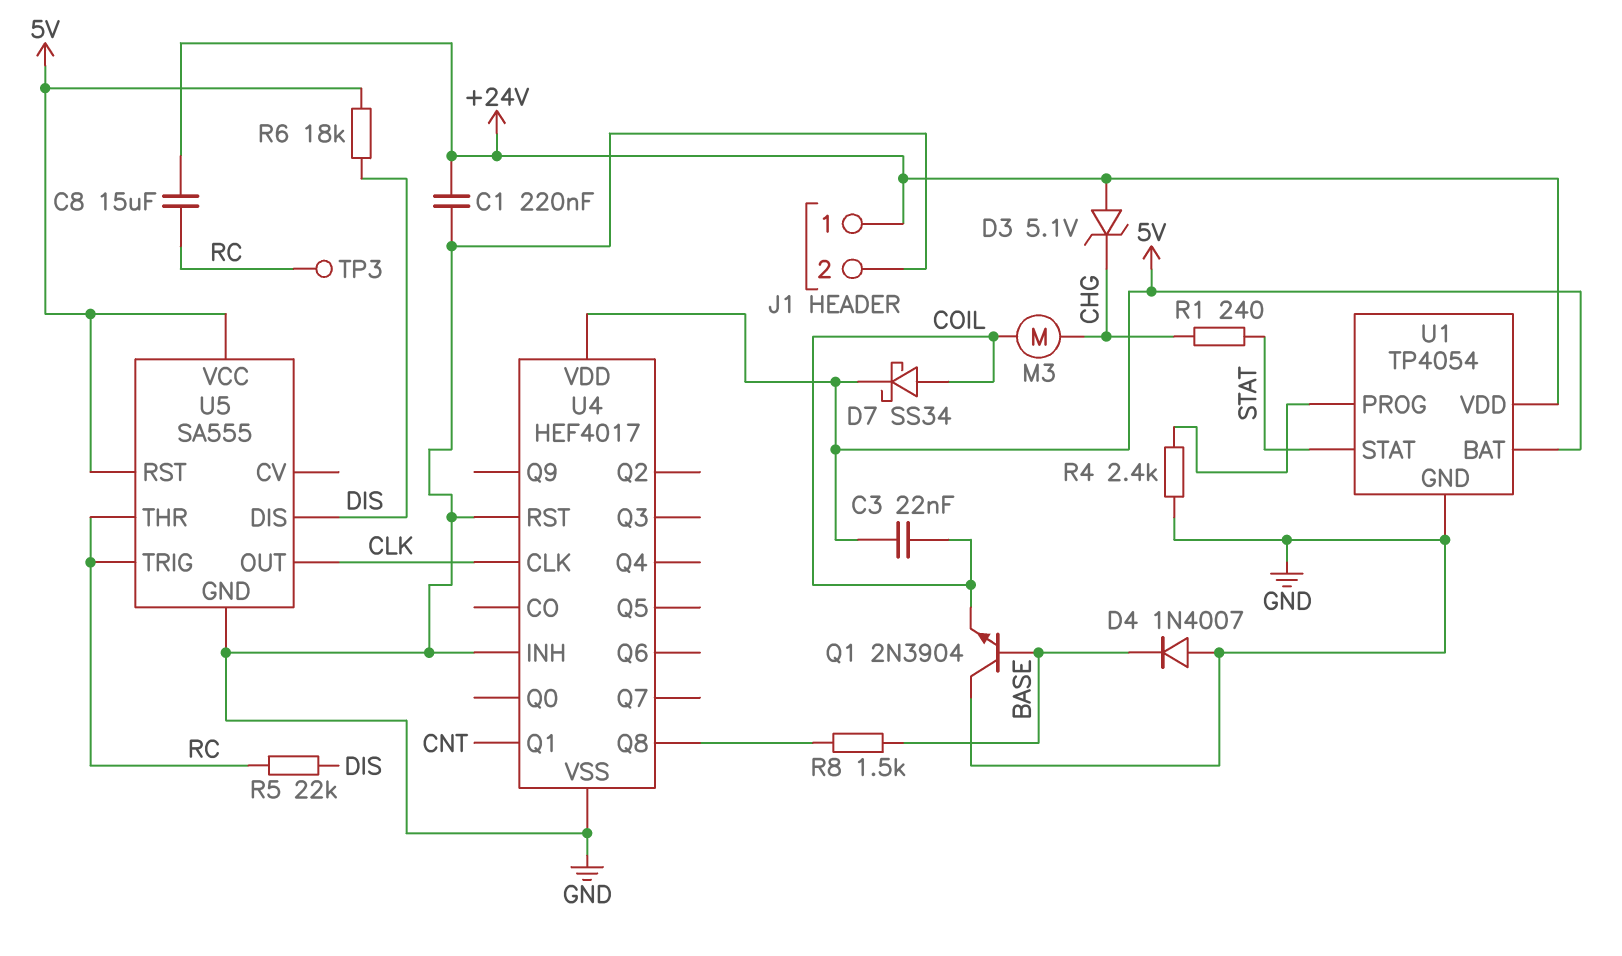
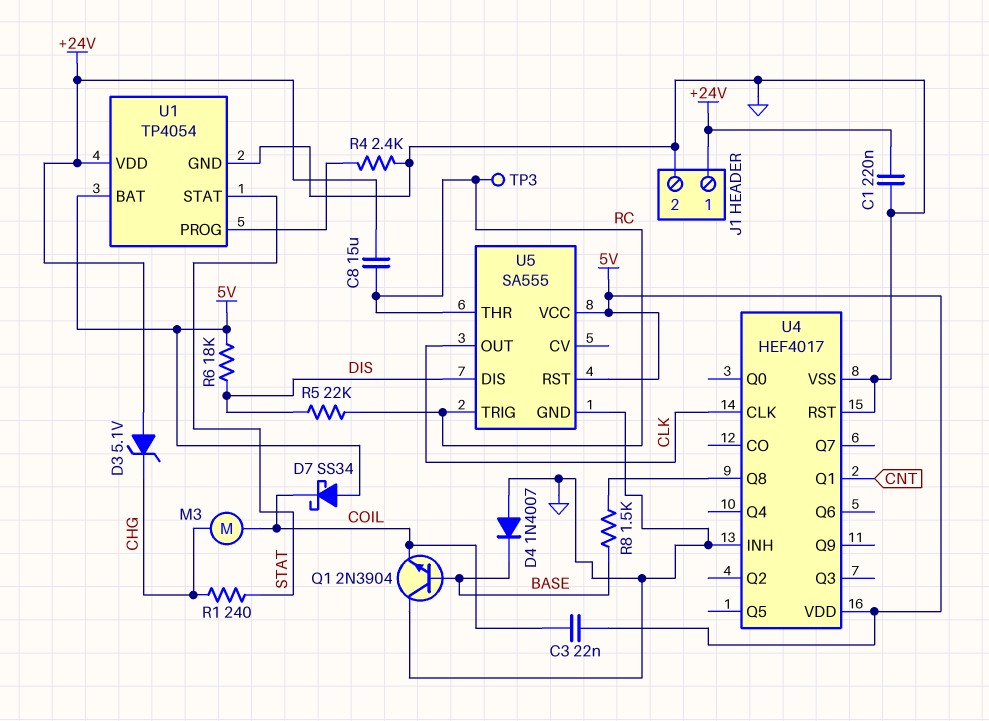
D7: schottky SS34 (A COIL, K 5V) -> schottky SS34 (A 5V, K COIL)

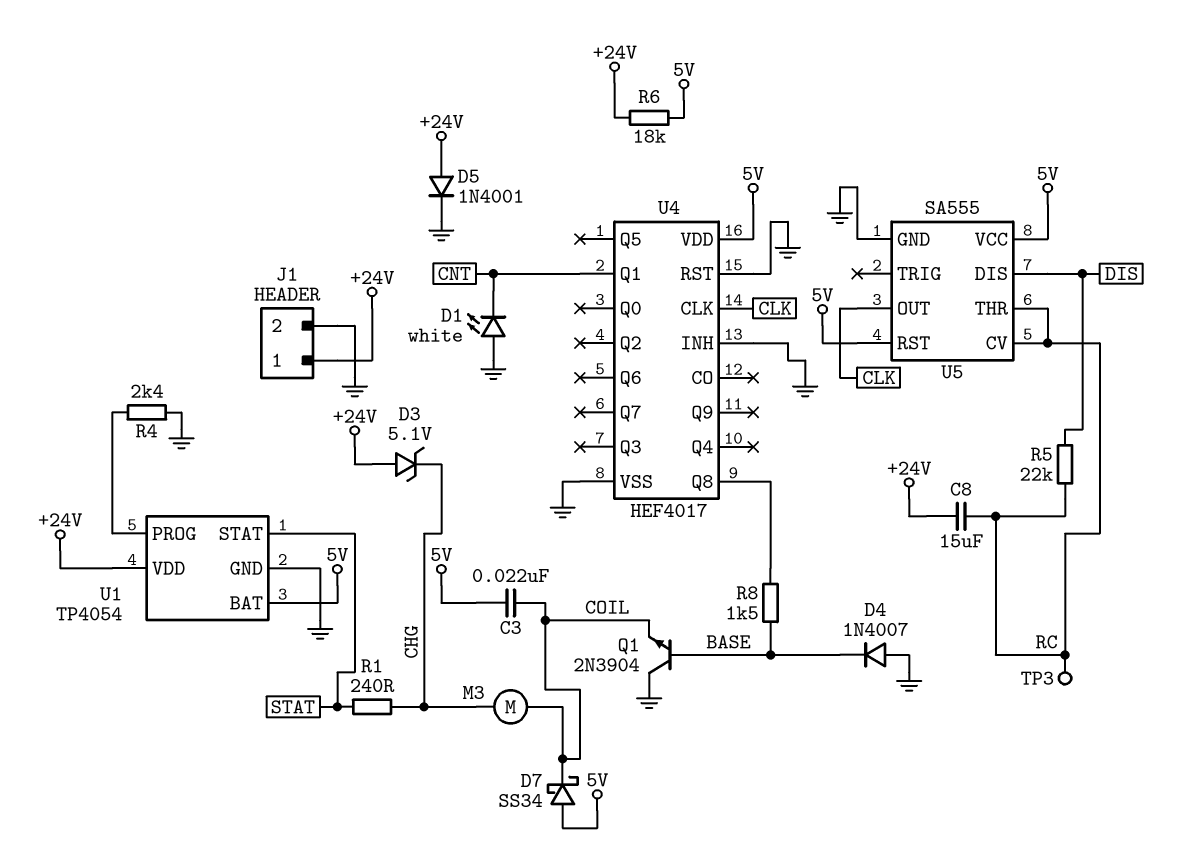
C1: 220nF (+24V, GND) -> none
D1: none -> LED white (A GND, K CNT)
D5: none -> diode 1N4001 (A +24V, K GND)
R6: 18k (5V, DIS) -> 18k (+24V, 5V)
U5 pin CV: none -> RC
U5 pin TRIG: RC -> none

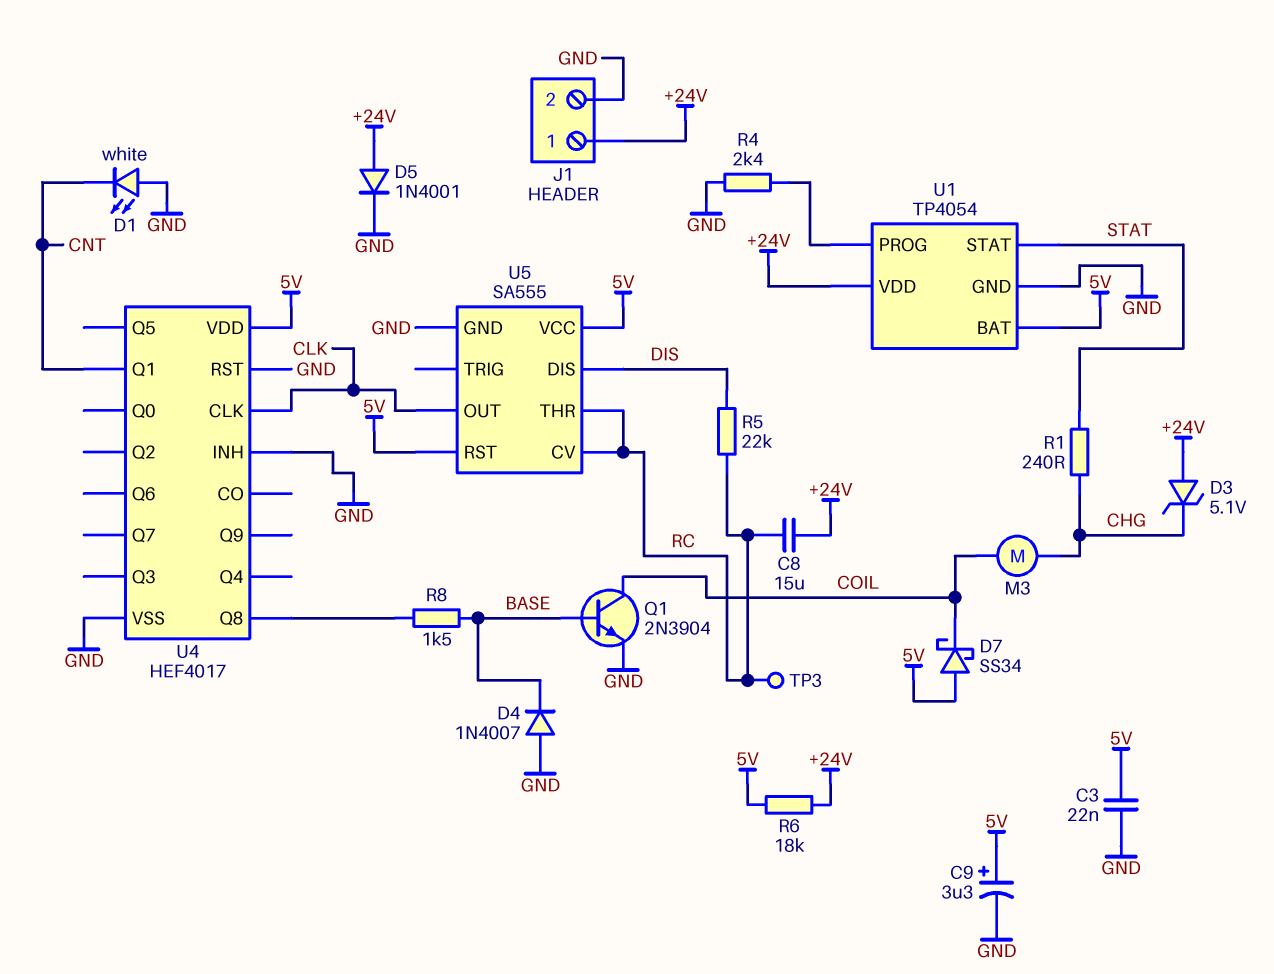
C3: 22nF (5V, COIL) -> 22nF (5V, GND)
C9: none -> 3.3uF (plus 5V, minus GND)
Q1: NPN 2N3904 (B BASE, C GND, E COIL) -> NPN 2N3904 (B BASE, C COIL, E GND)

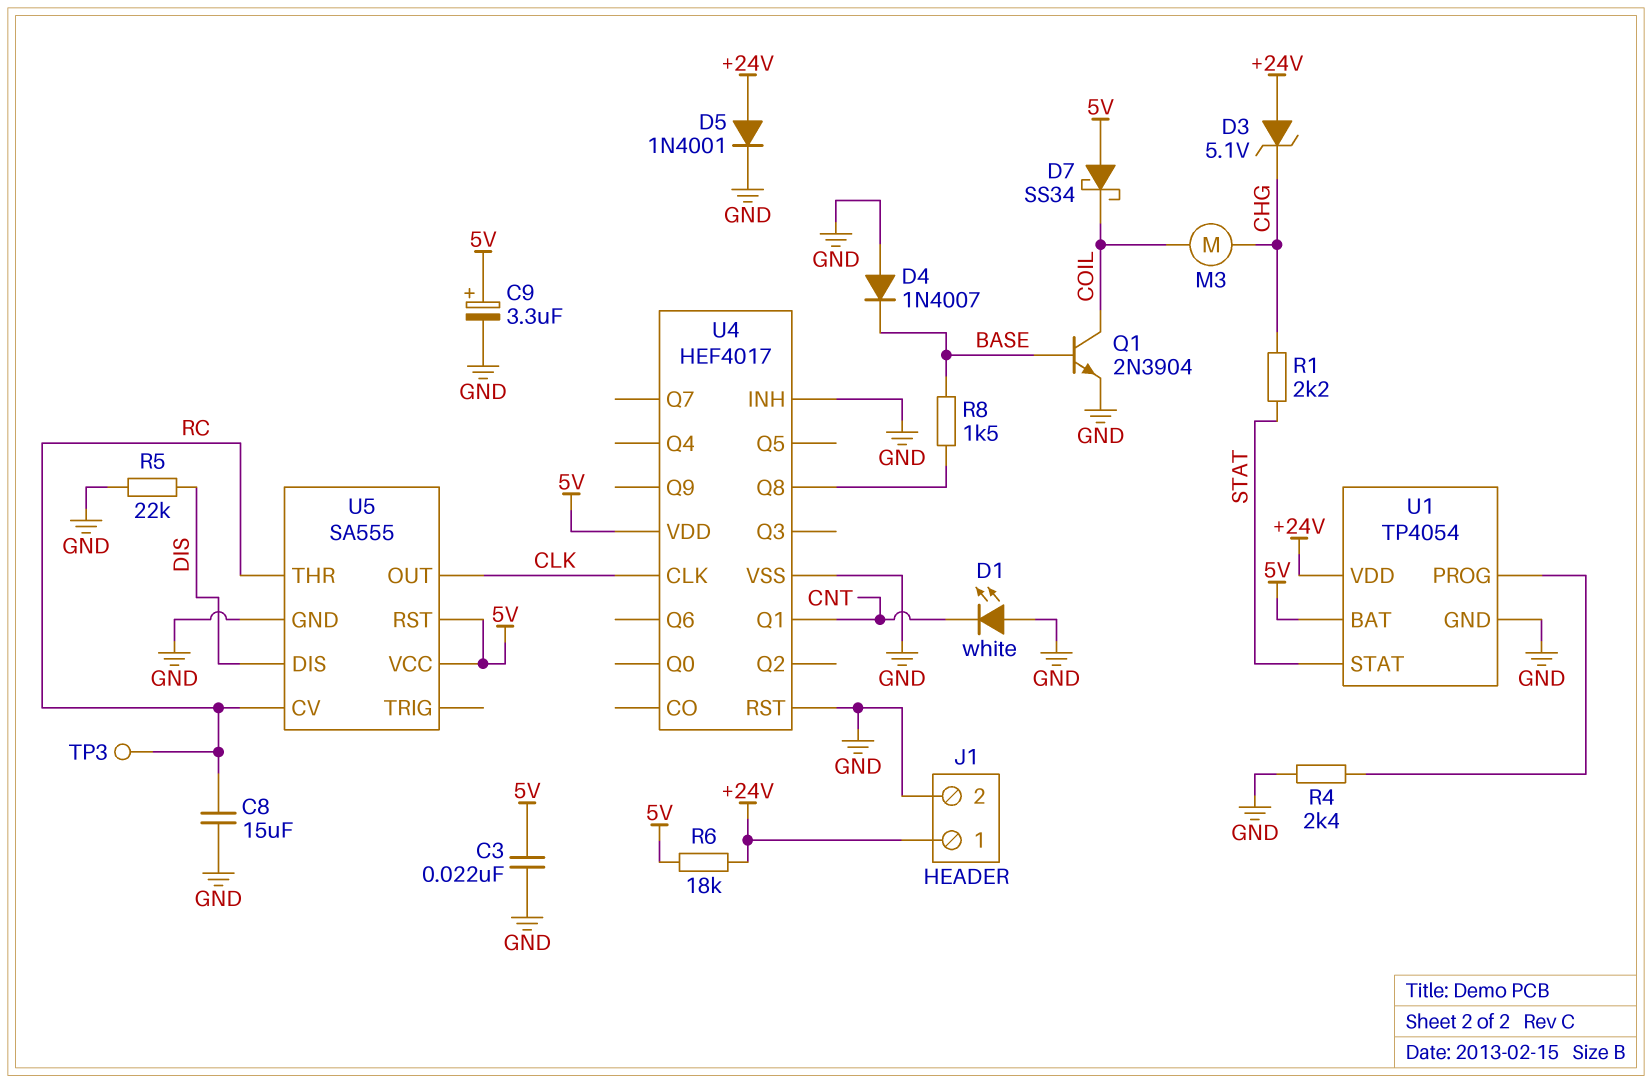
C8: 15uF (+24V, RC) -> 15uF (GND, RC)
R1: 240 (CHG, STAT) -> 2.2k (CHG, STAT)
R5: 22k (DIS, RC) -> 22k (DIS, GND)

